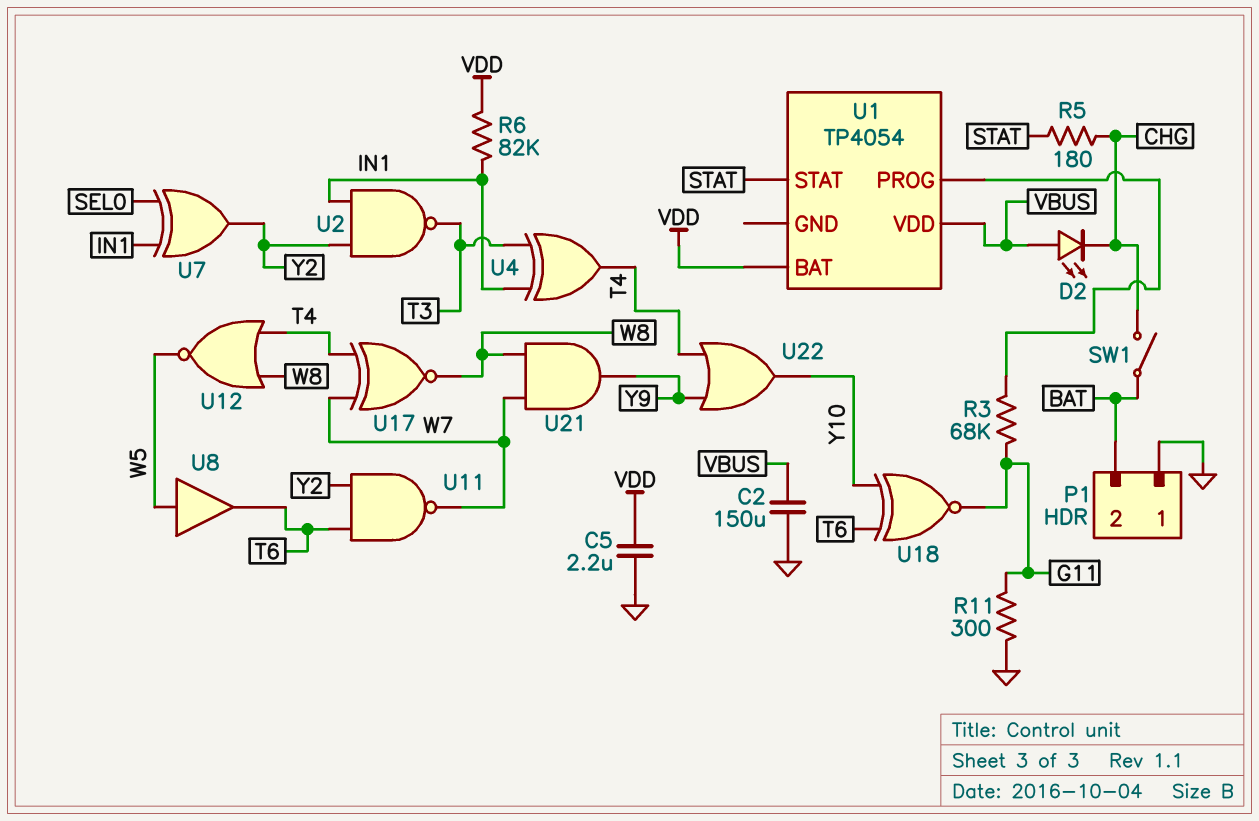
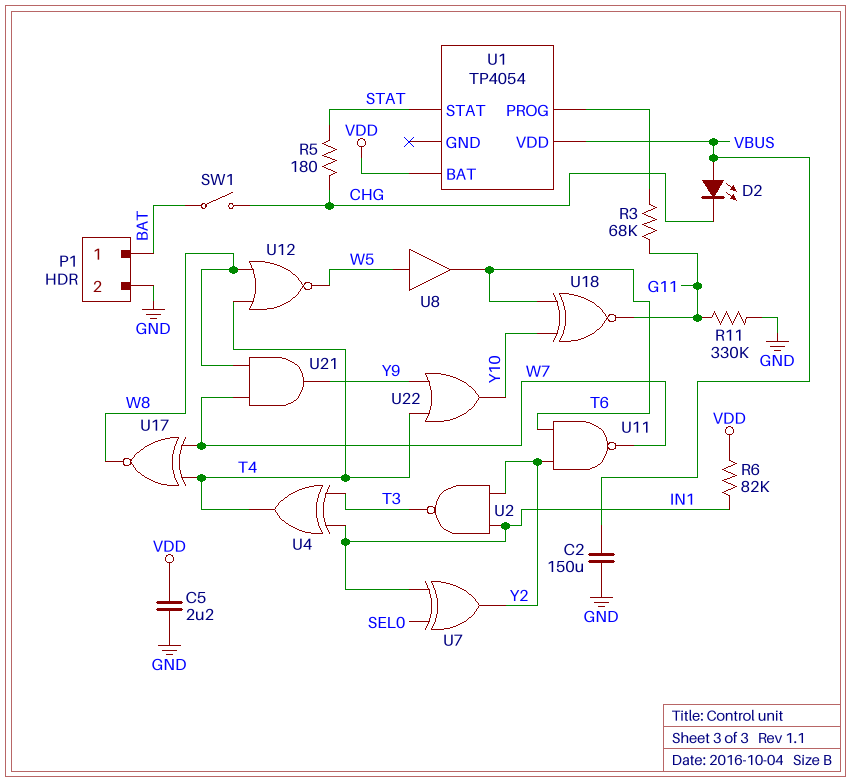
P1 pin 1: GND -> BAT
P1 pin 2: BAT -> GND
R11: 300 (G11, GND) -> 330k (G11, GND)

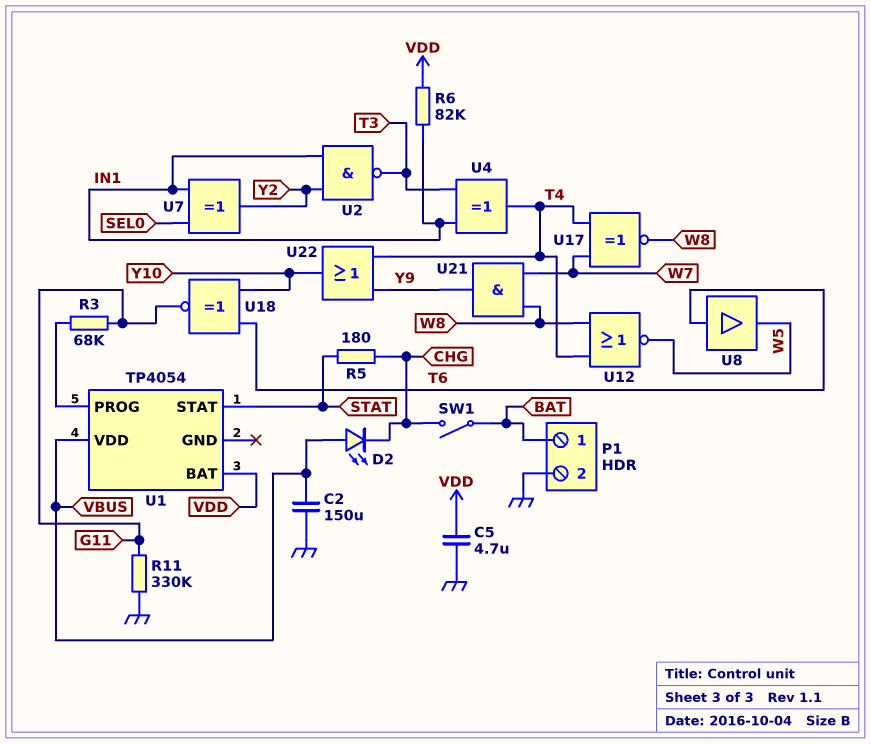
C5: 2.2uF (GND, VDD) -> 4.7uF (GND, VDD)
U8: buffer (in W5, out T6) -> buffer (in T6, out W5)
U11: NAND (in T6, in Y2, out W7) -> none

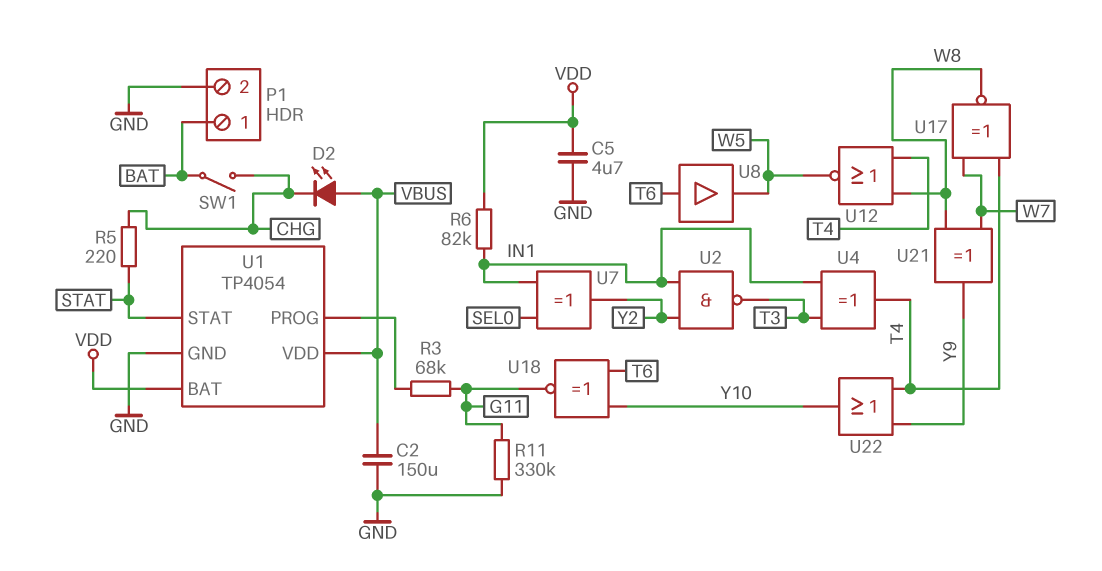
R5: 180 (CHG, STAT) -> 220 (CHG, STAT)
U1 pin GND: none -> GND
U21: AND (in W7, in W8, out Y9) -> XOR (in W7, in W8, out Y9)

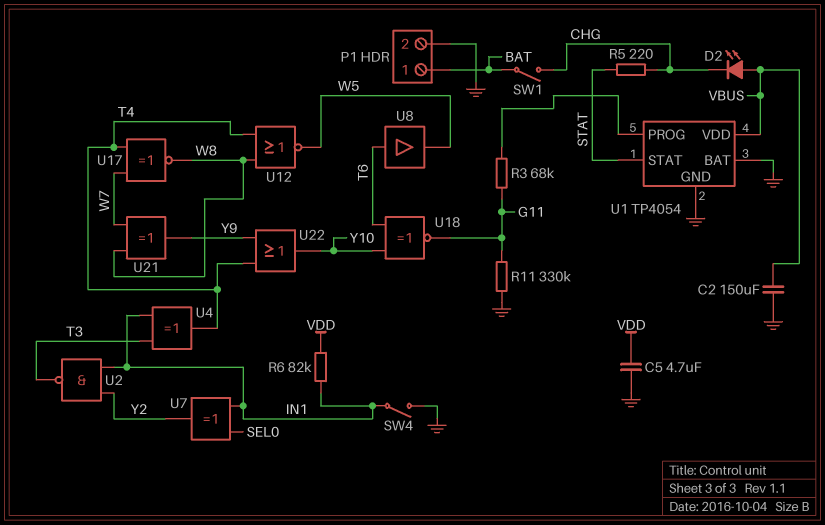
SW4: none -> switch (GND, IN1)
U1 pin BAT: VDD -> GND

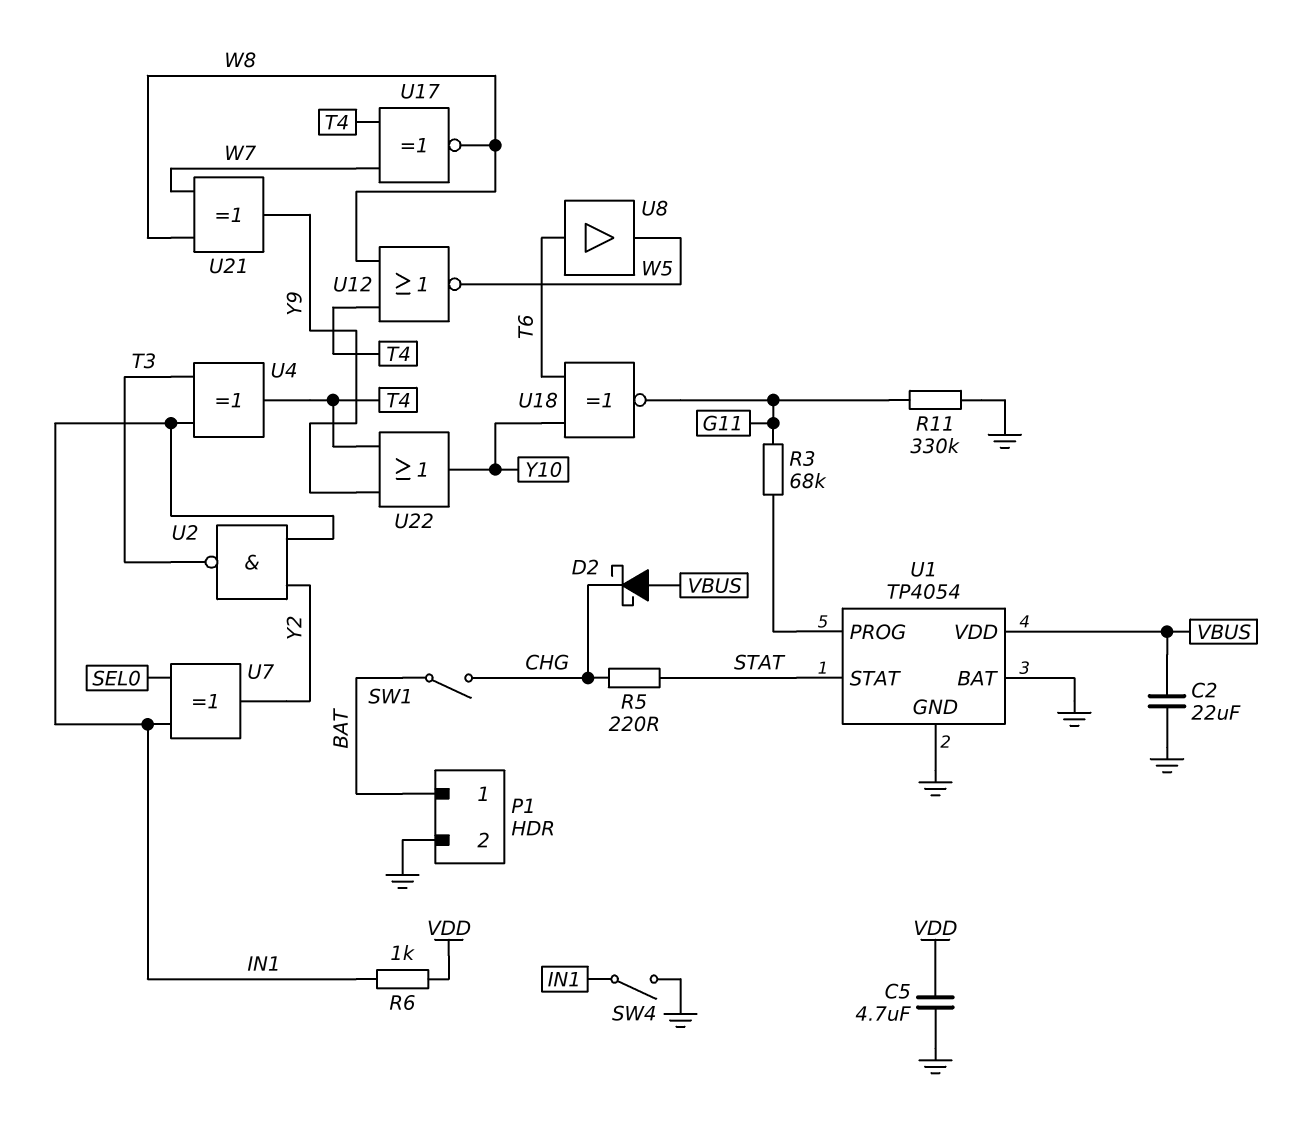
C2: 150uF (GND, VBUS) -> 22uF (GND, VBUS)
D2: LED (A VBUS, K CHG) -> schottky (A VBUS, K CHG)
R6: 82k (IN1, VDD) -> 1k (IN1, VDD)

